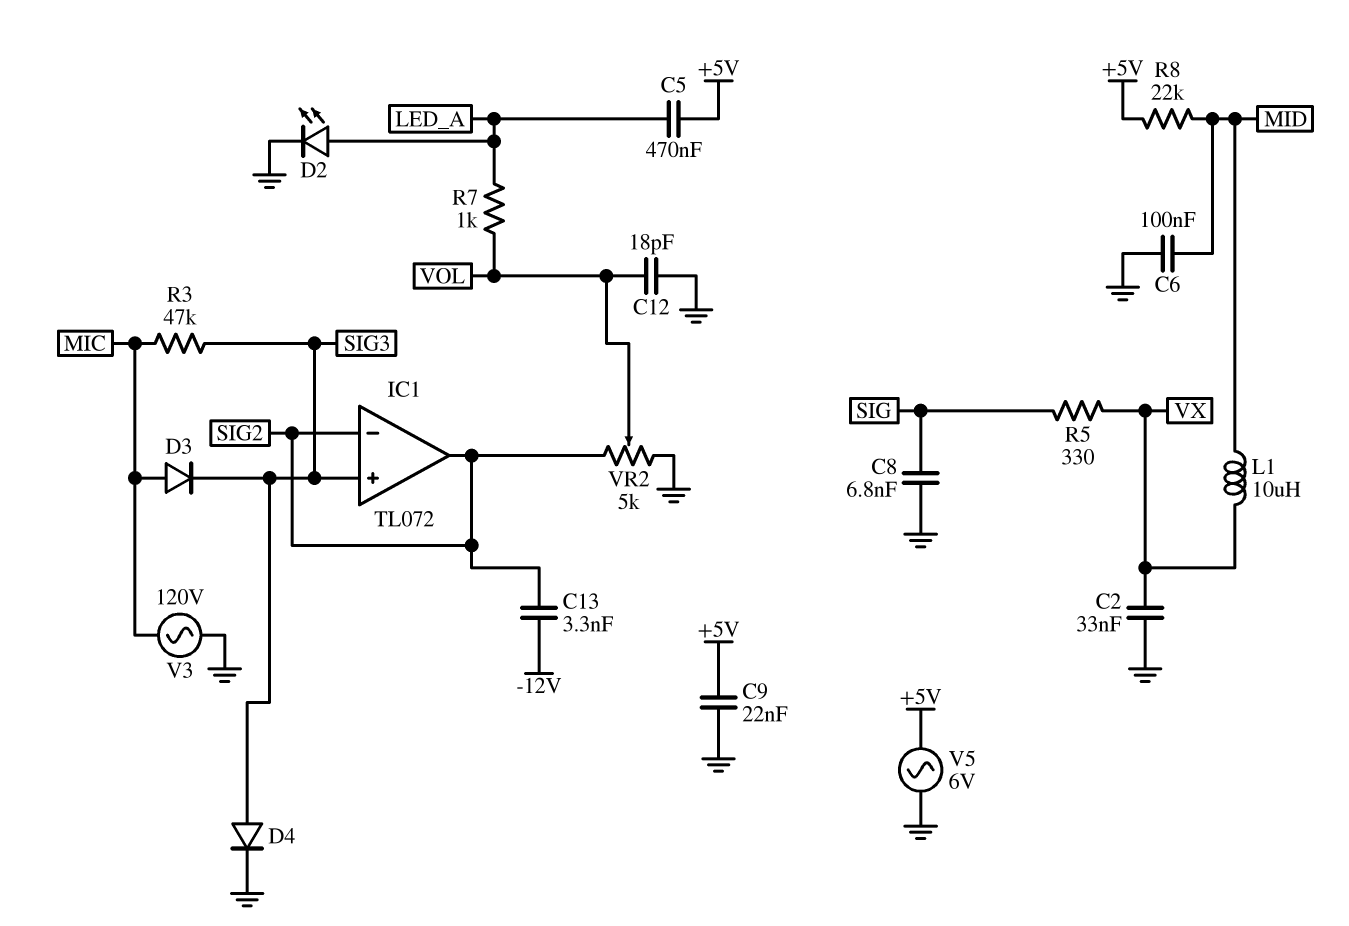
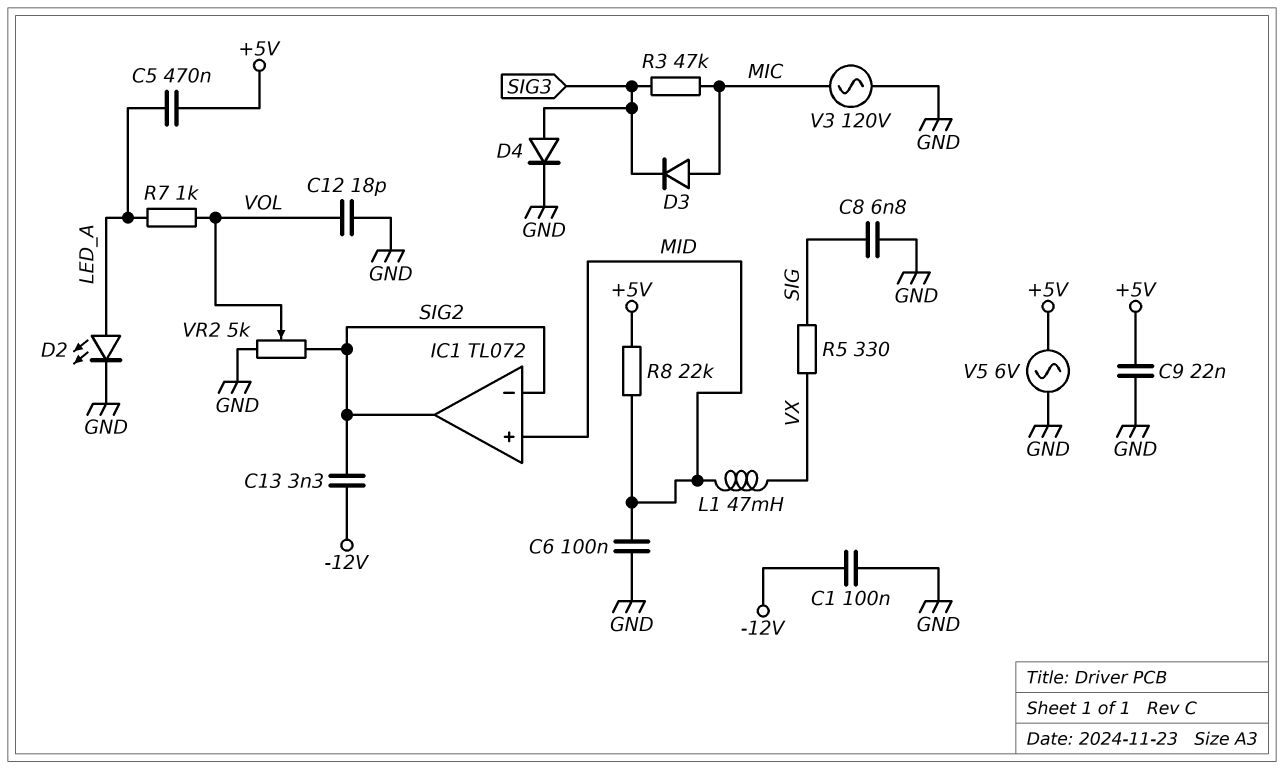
C1: none -> 100nF (-12V, GND)
C2: 33nF (GND, VX) -> none
IC1 pin in+: SIG3 -> MID
L1: 10uH (MID, VX) -> 47mH (MID, VX)

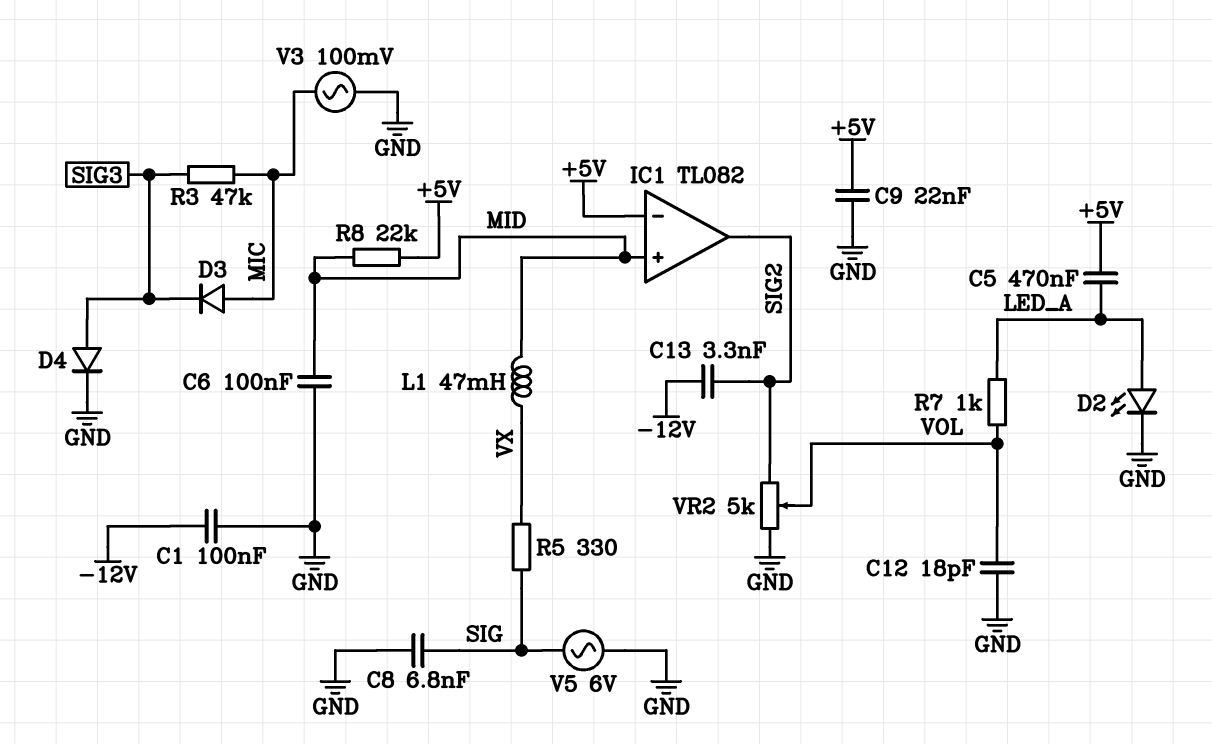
IC1: TL072 -> TL082
IC1 pin in-: SIG2 -> +5V
V3: AC 120V (GND, MIC) -> AC 100mV (GND, MIC)
V5: AC 6V (+5V, GND) -> AC 6V (GND, SIG)

